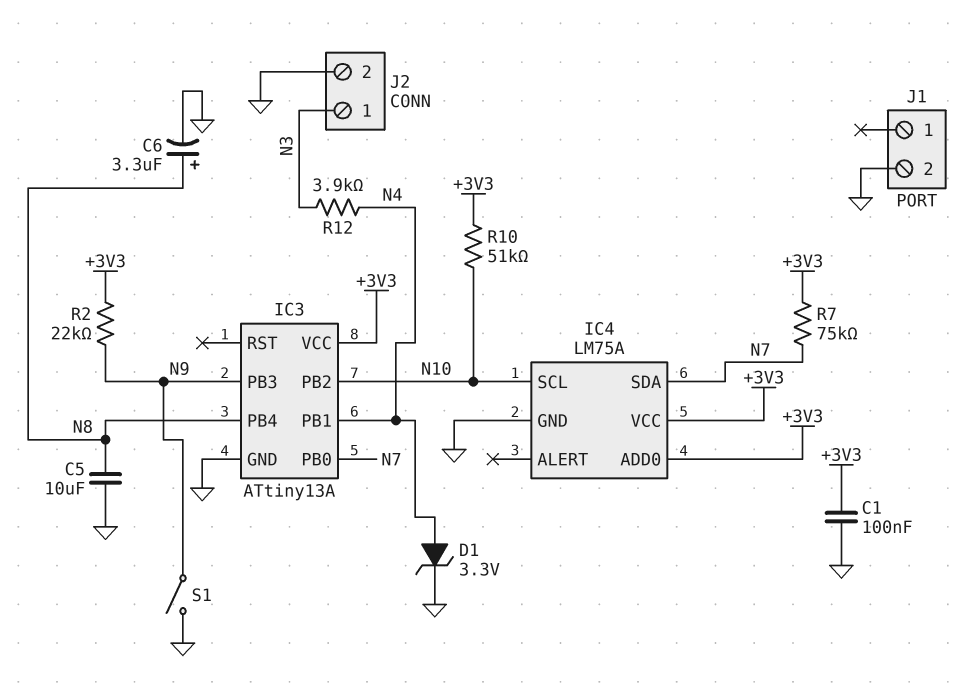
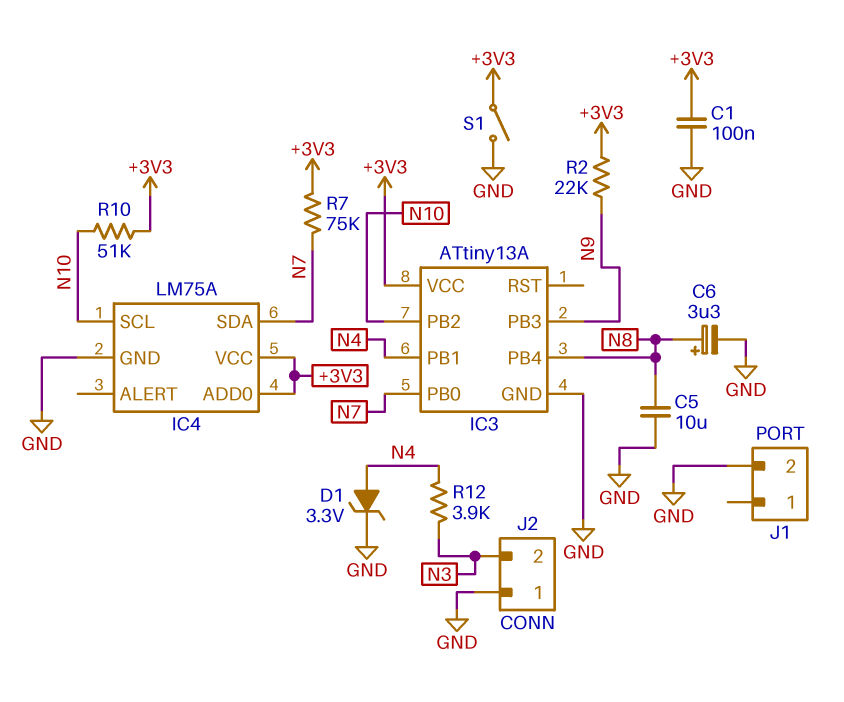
J2 pin 1: N3 -> GND
J2 pin 2: GND -> N3
S1: switch (GND, N9) -> switch (+3V3, GND)

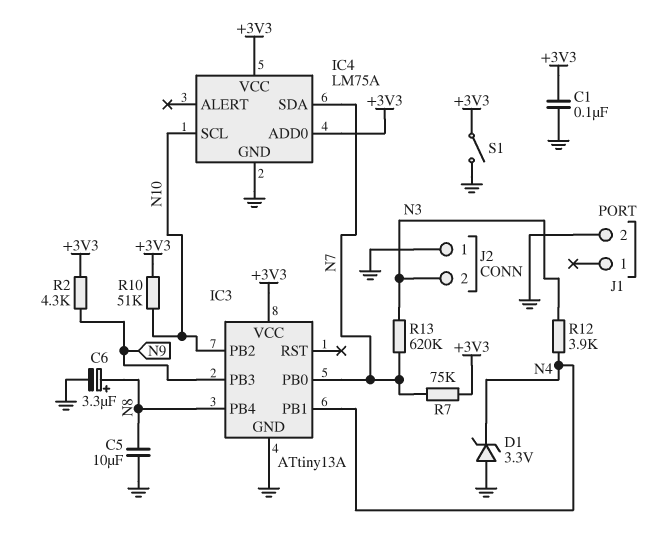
D1: zener 3.3V (A N4, K GND) -> zener 3.3V (A GND, K N4)
R2: 22k (+3V3, N9) -> 4.3k (+3V3, N9)
R13: none -> 620k (N3, N7)

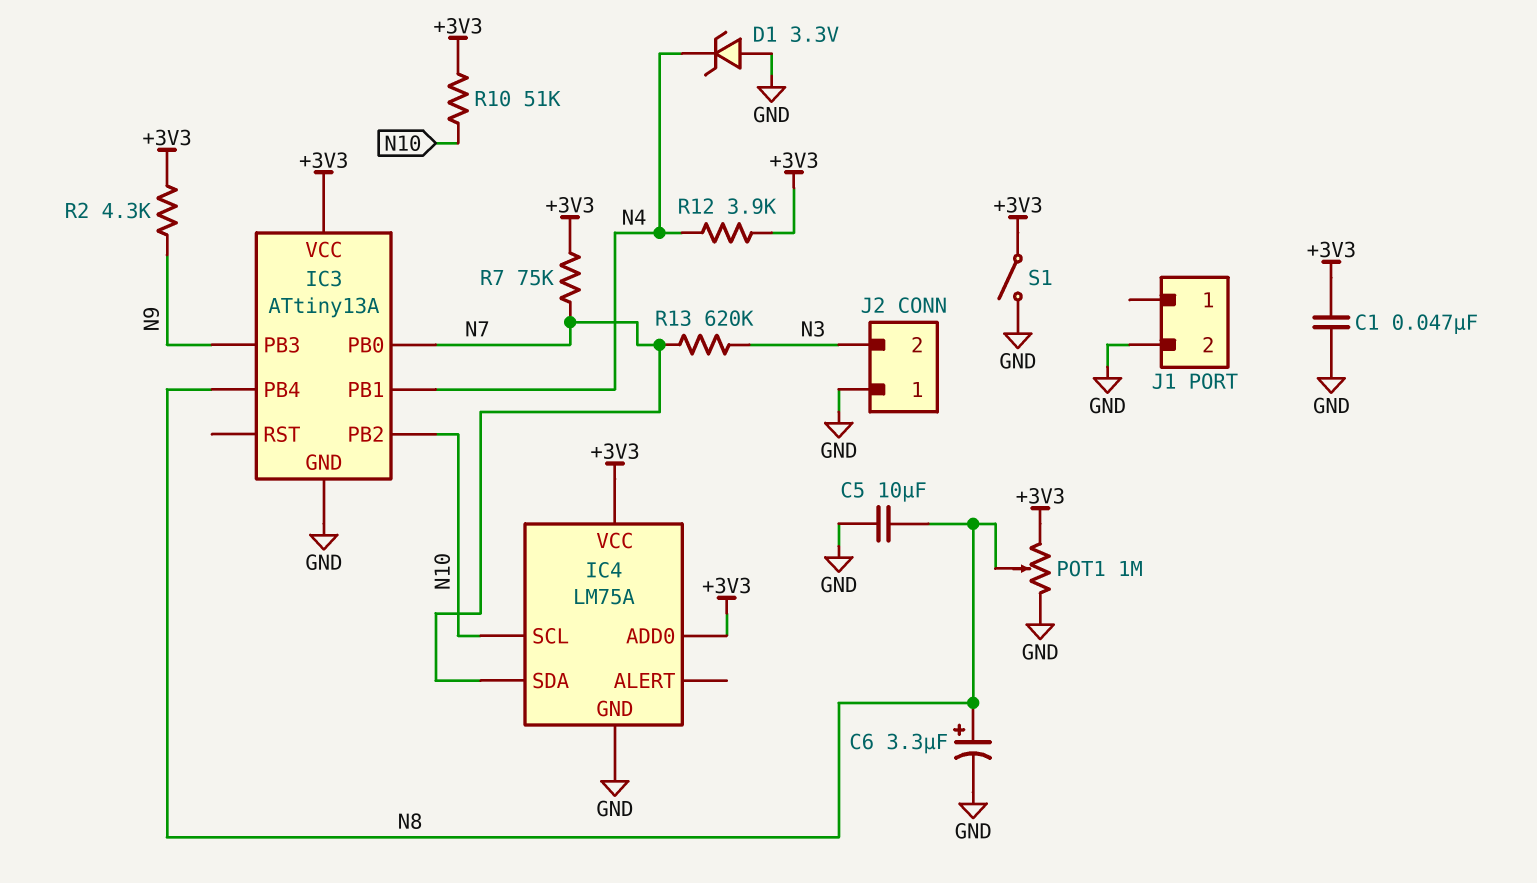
C1: 100nF (+3V3, GND) -> 47nF (+3V3, GND)
POT1: none -> 1M (+3V3, GND, wiper N8)
R12: 3.9k (N3, N4) -> 3.9k (+3V3, N4)

